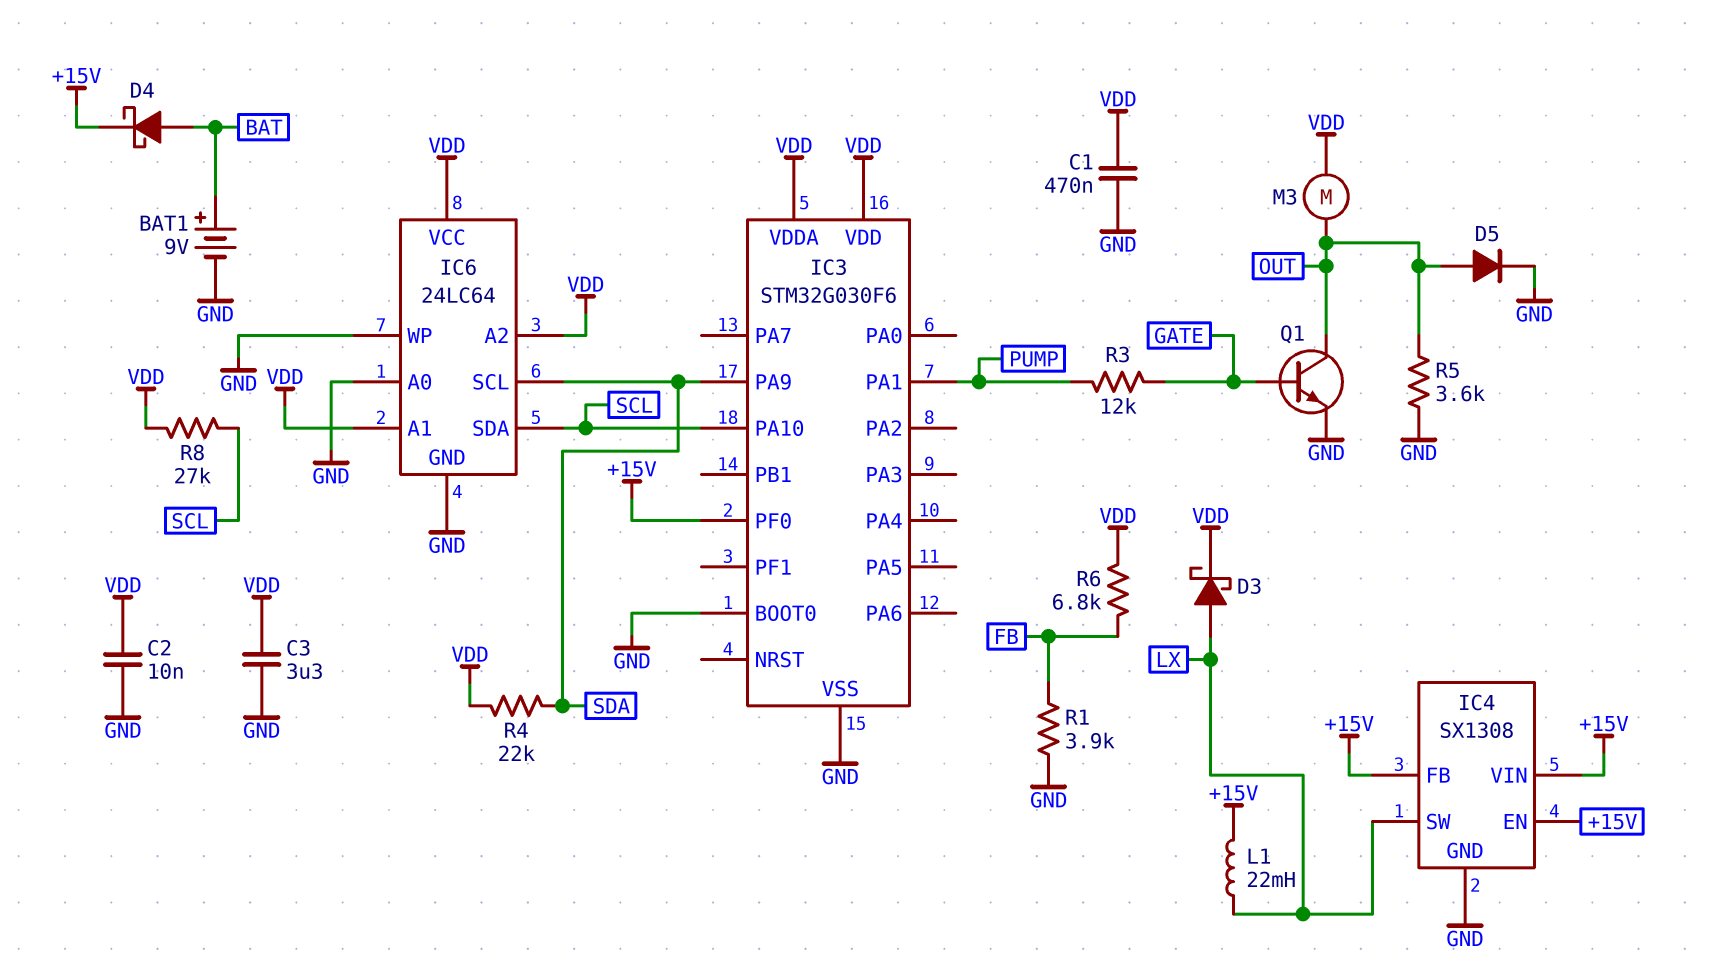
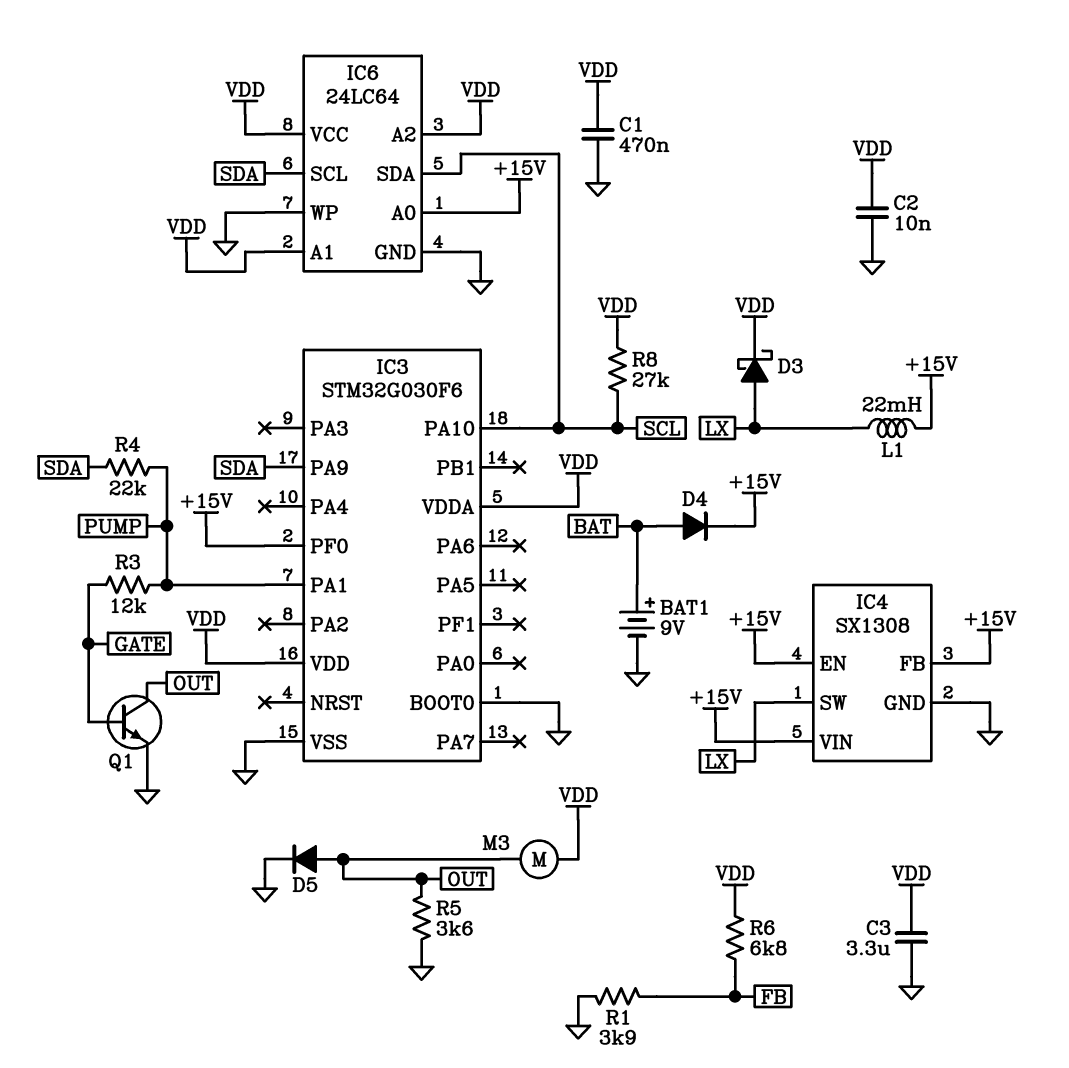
D4: schottky (A BAT, K +15V) -> diode (A BAT, K +15V)
IC6 pin A0: GND -> +15V
R4: 22k (SDA, VDD) -> 22k (PUMP, SDA)

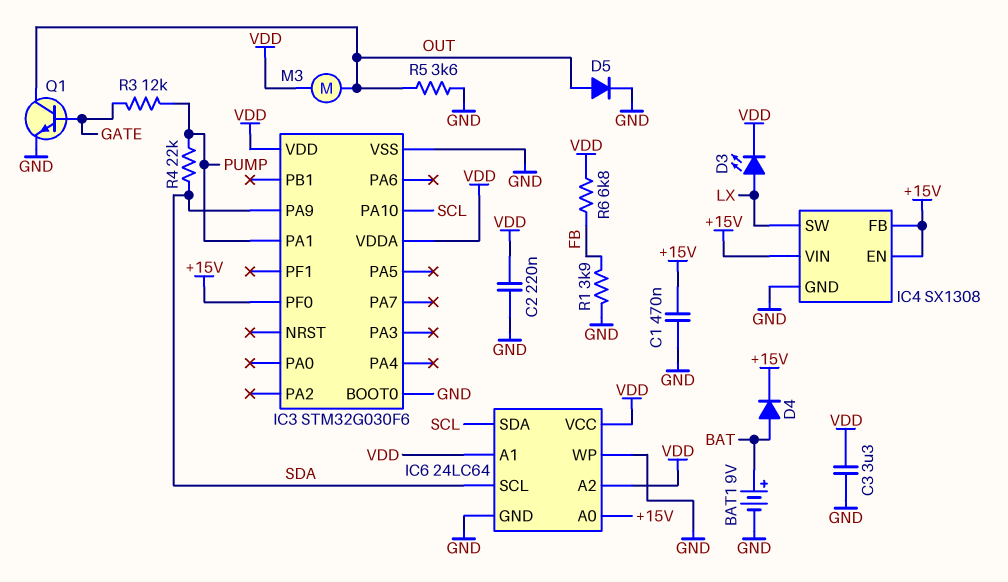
C1: 470nF (GND, VDD) -> 470nF (+15V, GND)
C2: 10nF (GND, VDD) -> 220nF (GND, VDD)
D3: schottky (A LX, K VDD) -> LED (A LX, K VDD)
L1: 22mH (+15V, LX) -> none
R8: 27k (SCL, VDD) -> none

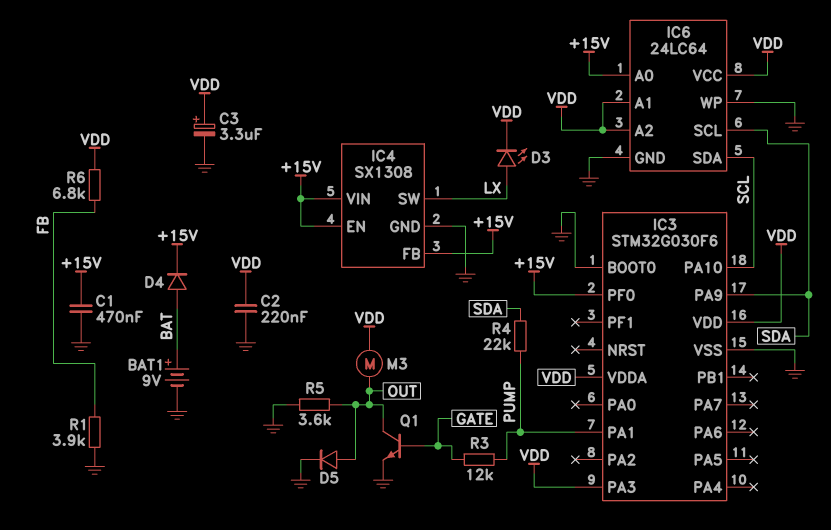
C3: 3.3uF (GND, VDD) -> 3.3uF (plus VDD, minus GND)
IC3 pin PA3: none -> VDD

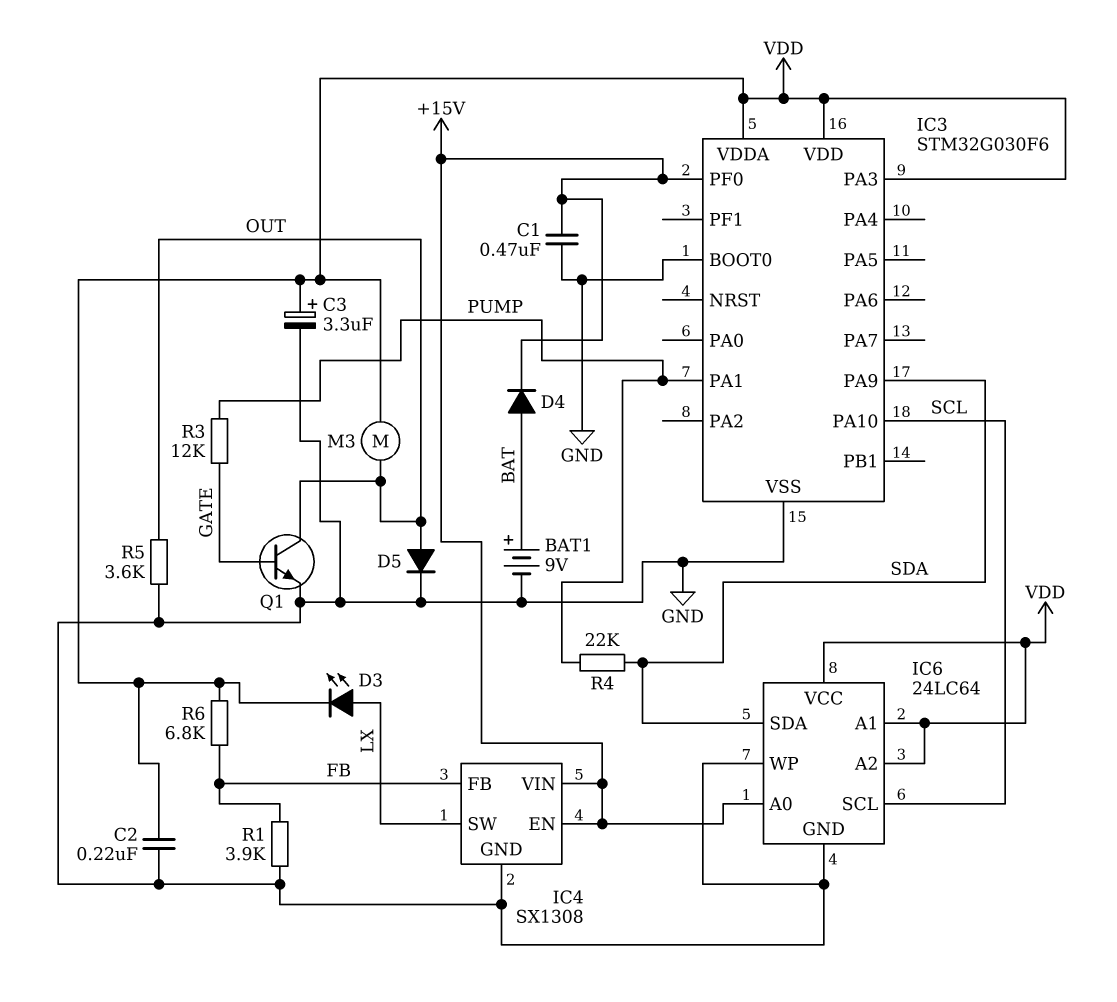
IC4 pin FB: +15V -> FB
IC6 pin SCL: SDA -> SCL
IC6 pin SDA: SCL -> SDA

